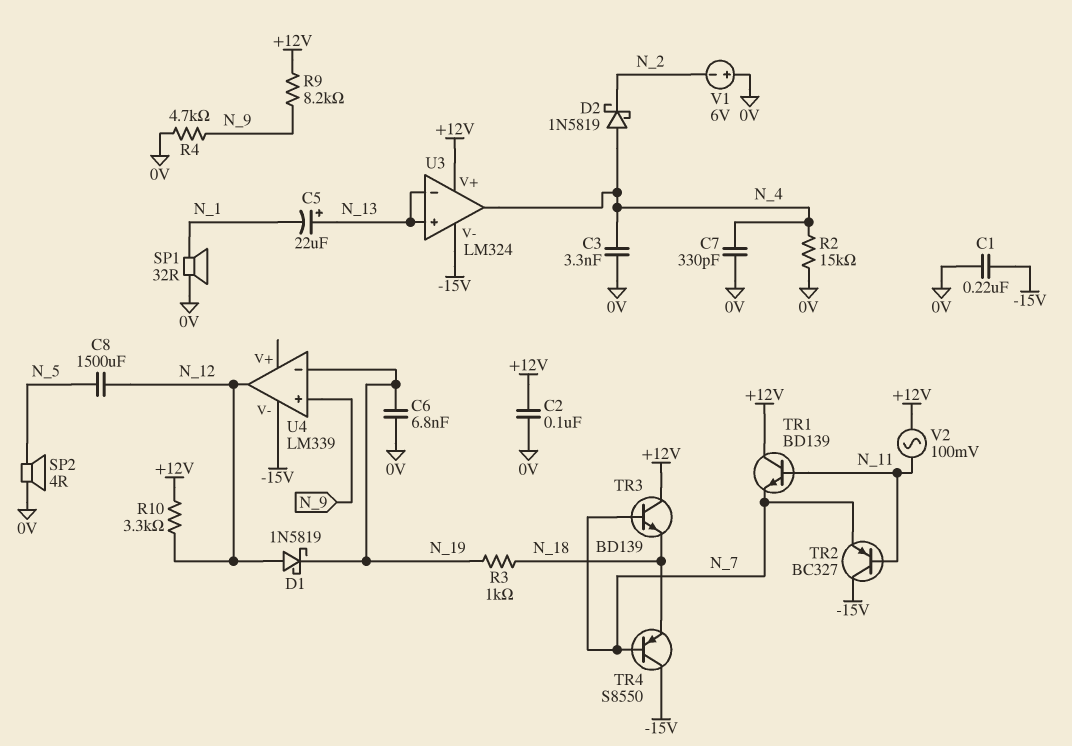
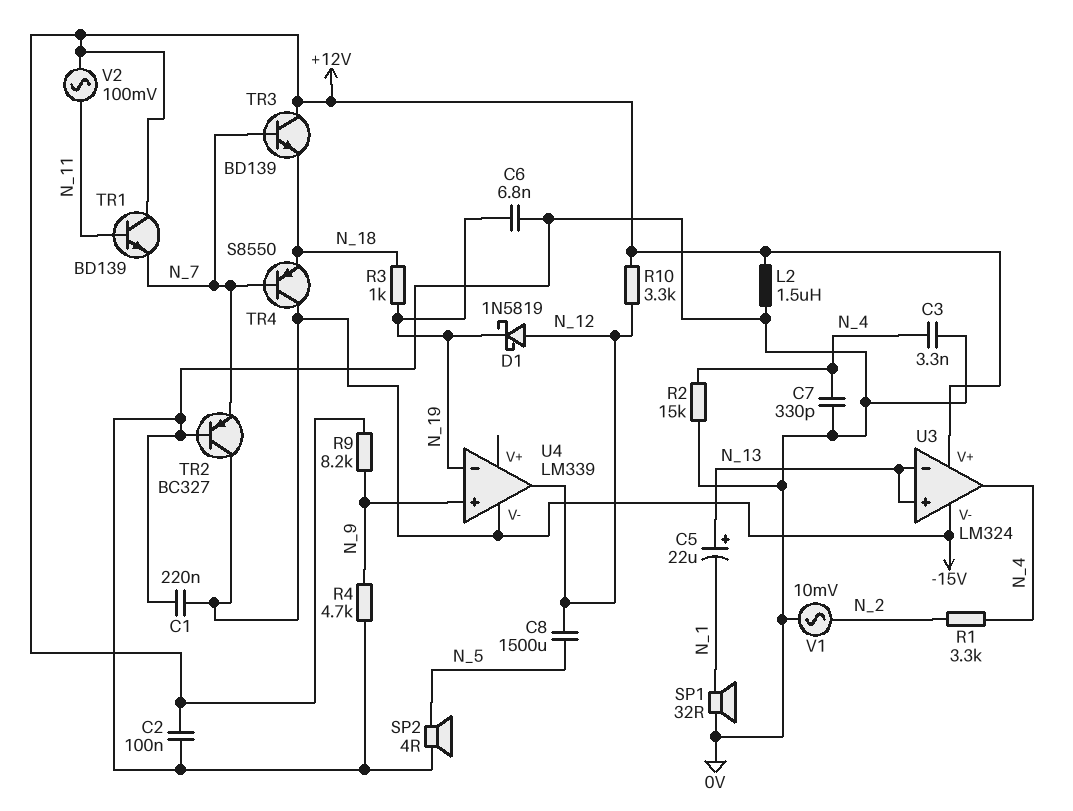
D2: schottky 1N5819 (A N_4, K N_2) -> none
L2: none -> 1.5uH (+12V, 0V)
R1: none -> 3.3k (N_2, N_4)
TR2: PNP BC327 (B N_11, C -15V, E N_7) -> PNP BC327 (B 0V, C -15V, E N_7)
V1: 6V (plus 0V, minus N_2) -> AC 10mV (0V, N_2)

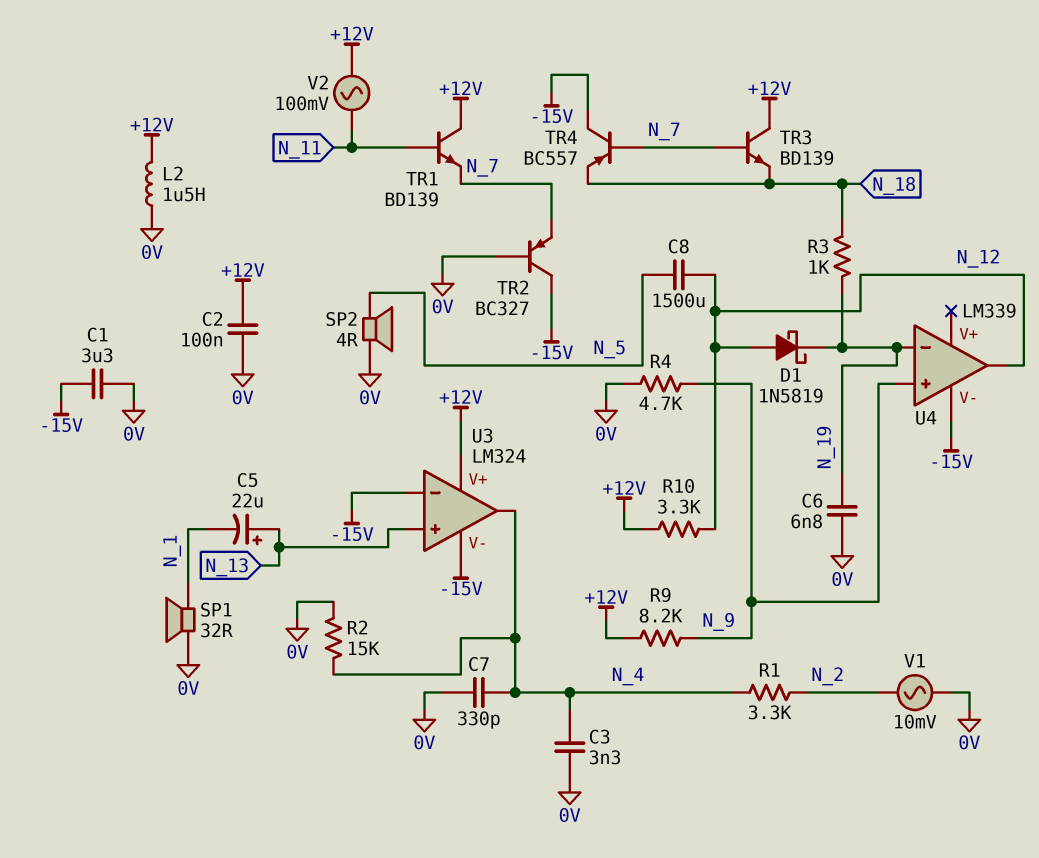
C1: 220nF (-15V, 0V) -> 3.3uF (-15V, 0V)
TR4: PNP S8550 (B N_7, C -15V, E N_18) -> PNP BC557 (B N_7, C -15V, E N_18)
U3 pin in-: N_13 -> -15V

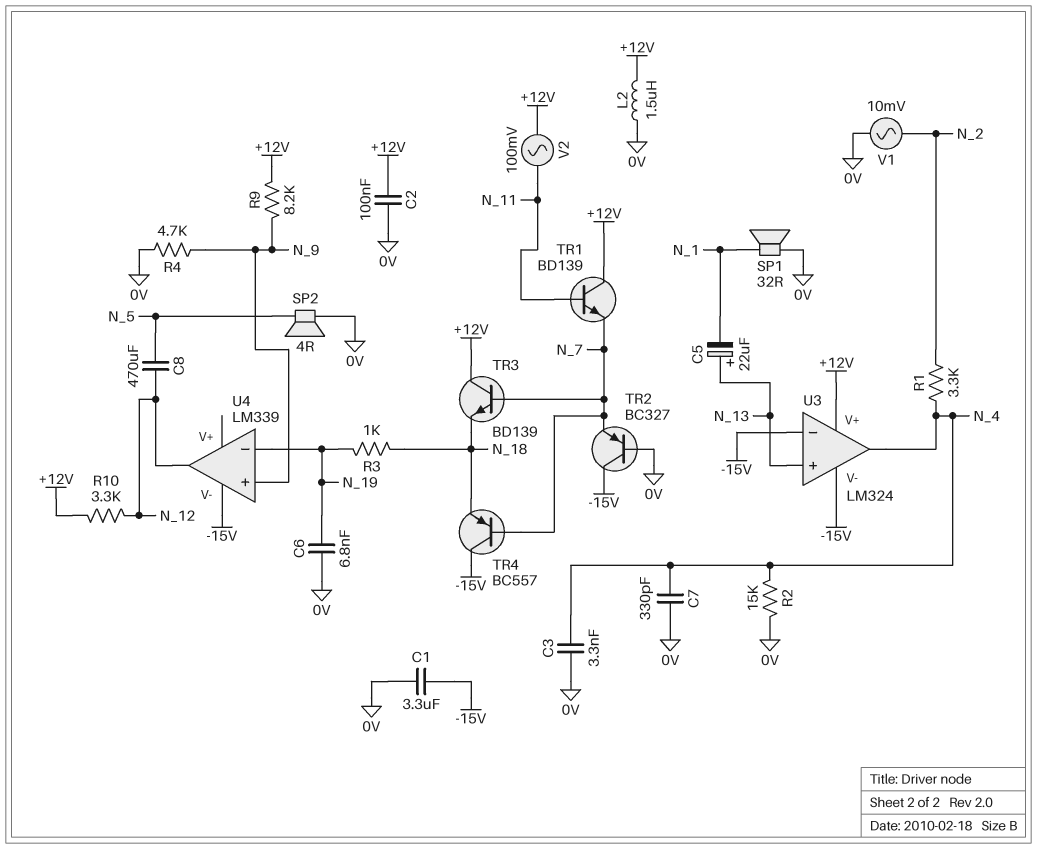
C8: 1500uF (N_5, N_12) -> 470uF (N_5, N_12)
D1: schottky 1N5819 (A N_12, K N_19) -> none

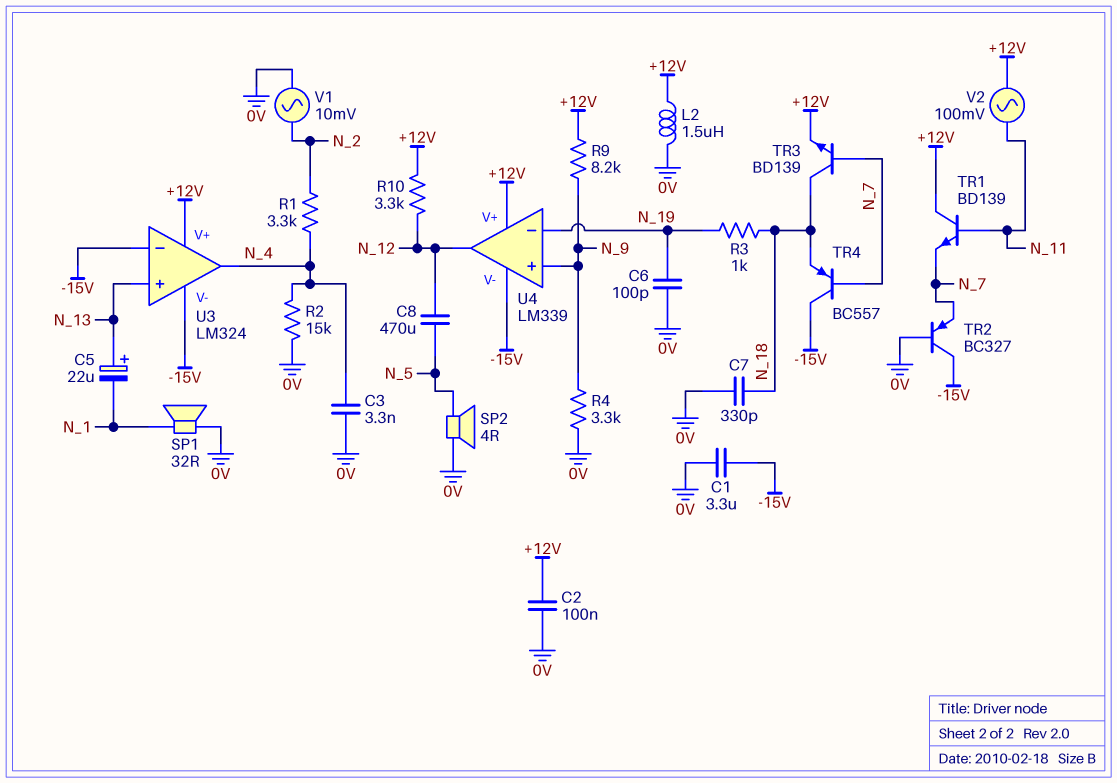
C6: 6.8nF (0V, N_19) -> 100pF (0V, N_19)
C7: 330pF (0V, N_4) -> 330pF (0V, N_18)
R4: 4.7k (0V, N_9) -> 3.3k (0V, N_9)
TR3: NPN BD139 (B N_7, C +12V, E N_18) -> NPN BD139 (B N_7, C N_18, E +12V)
U4 pin V+: none -> +12V

